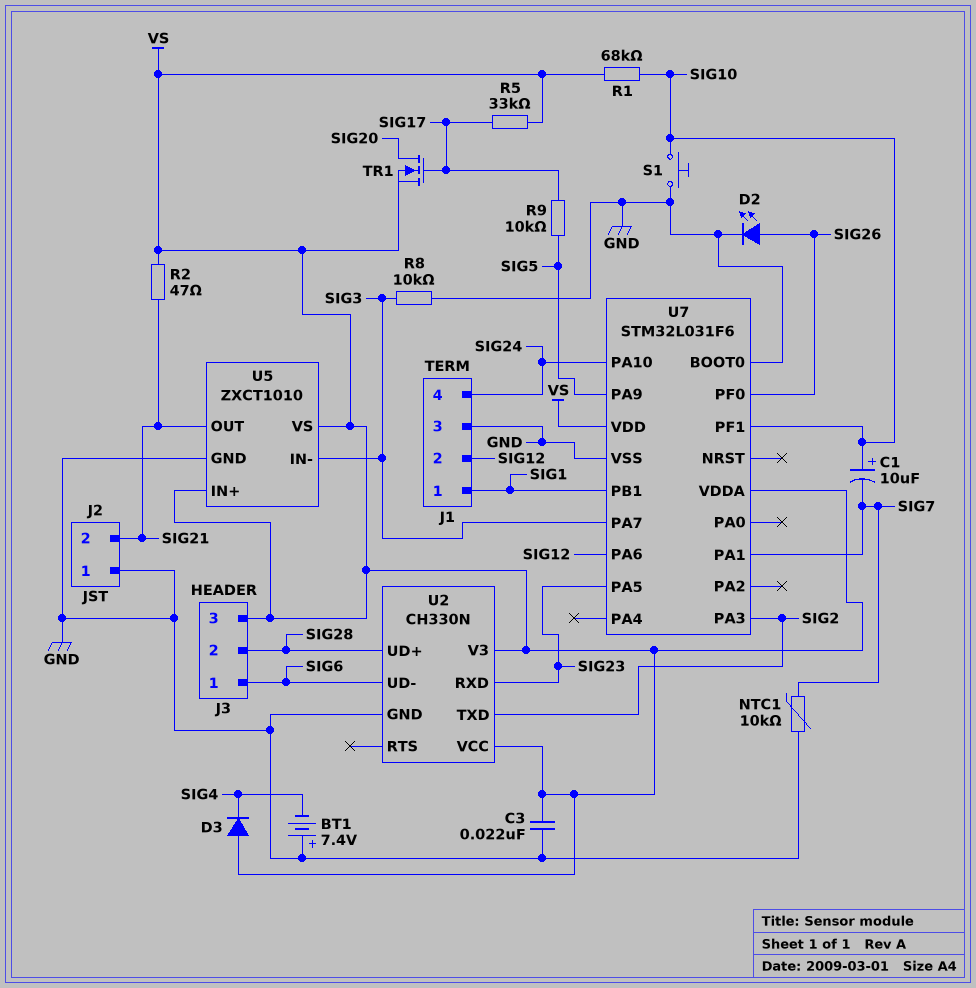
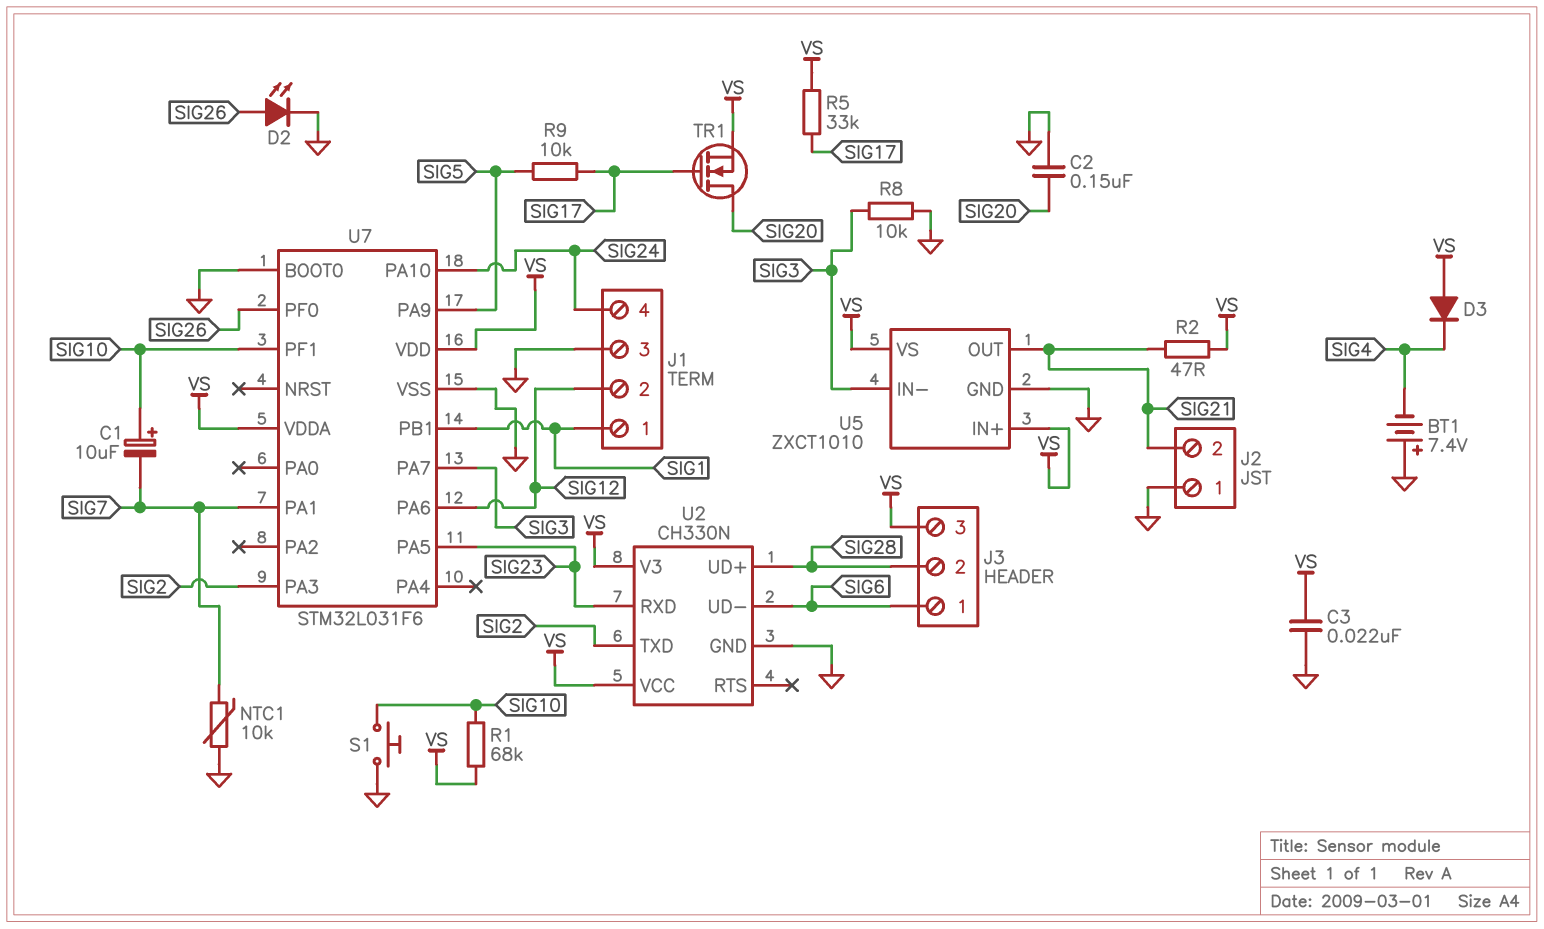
C2: none -> 150nF (GND, SIG20)

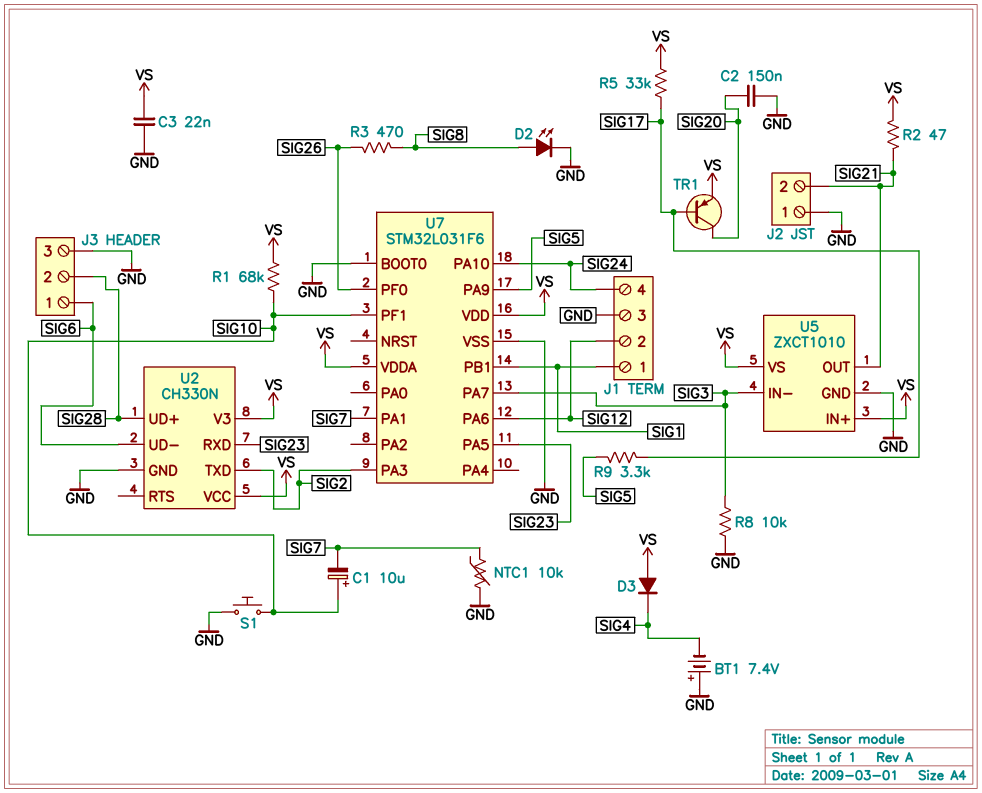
D2: LED (A SIG26, K GND) -> LED (A SIG8, K GND)
J3 pin 3: VS -> GND
R3: none -> 470 (SIG8, SIG26)
R9: 10k (SIG5, SIG17) -> 3.3k (SIG5, SIG17)
TR1: NMOS (G SIG17, D SIG20, S VS) -> PNP (B SIG17, C SIG20, E VS)

